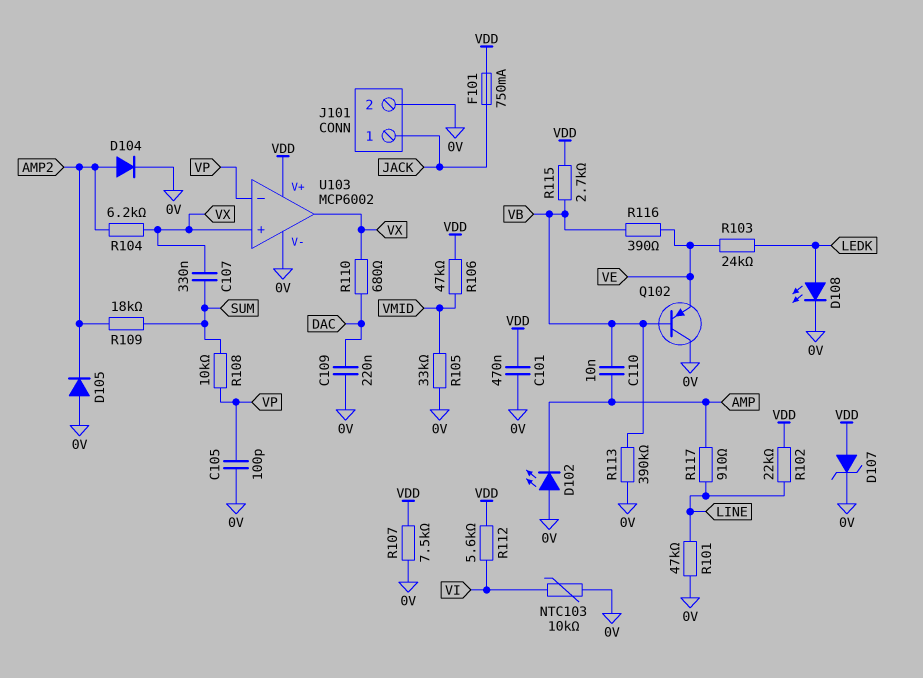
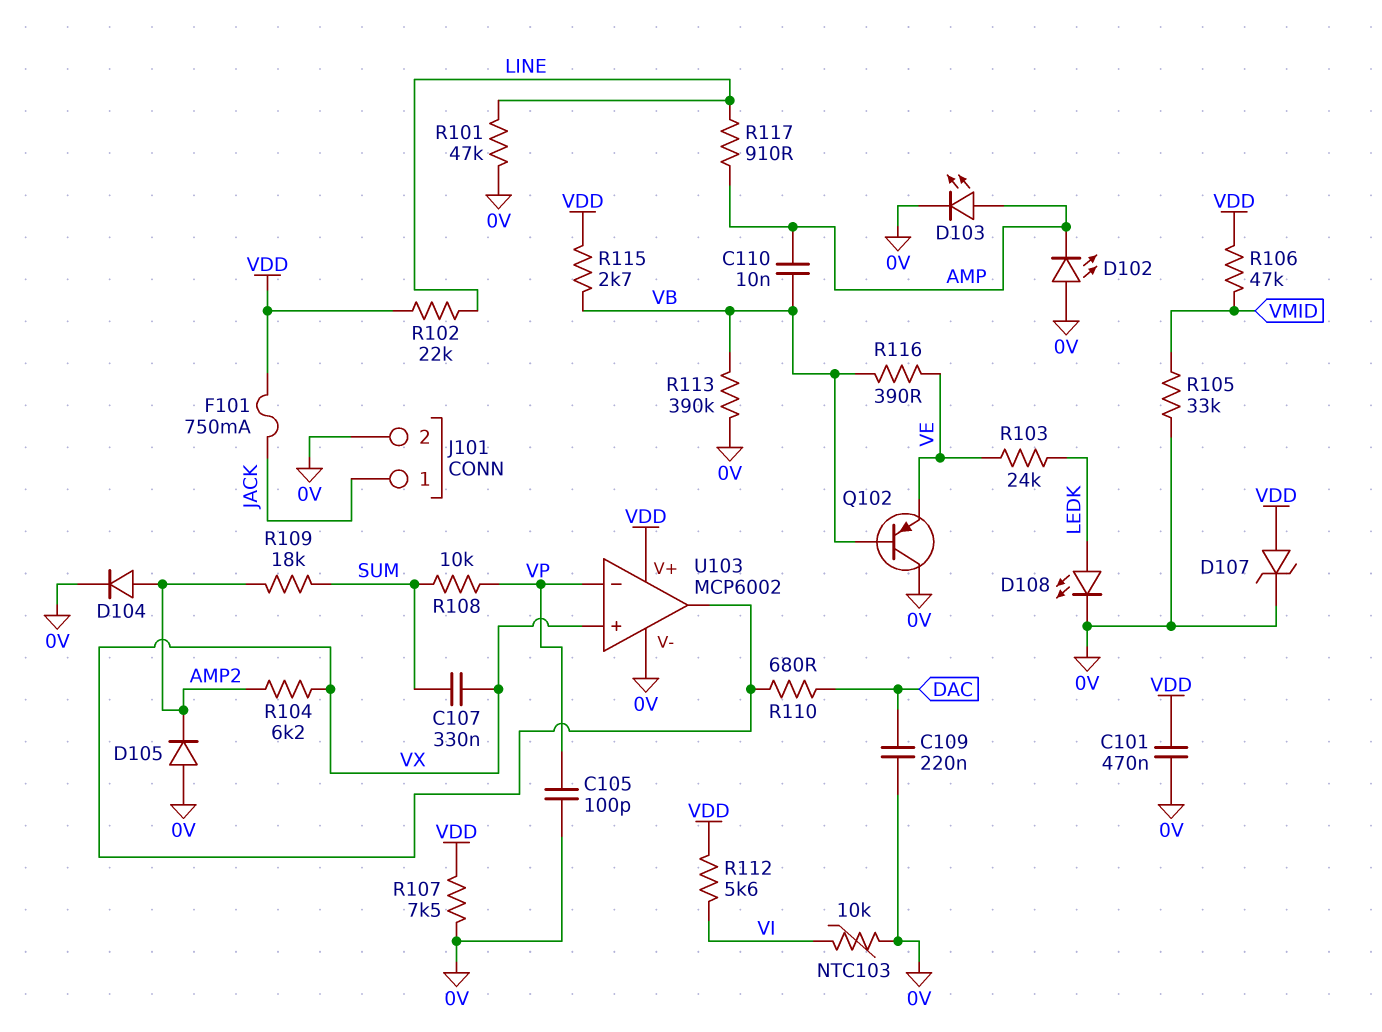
D103: none -> LED (A AMP, K 0V)

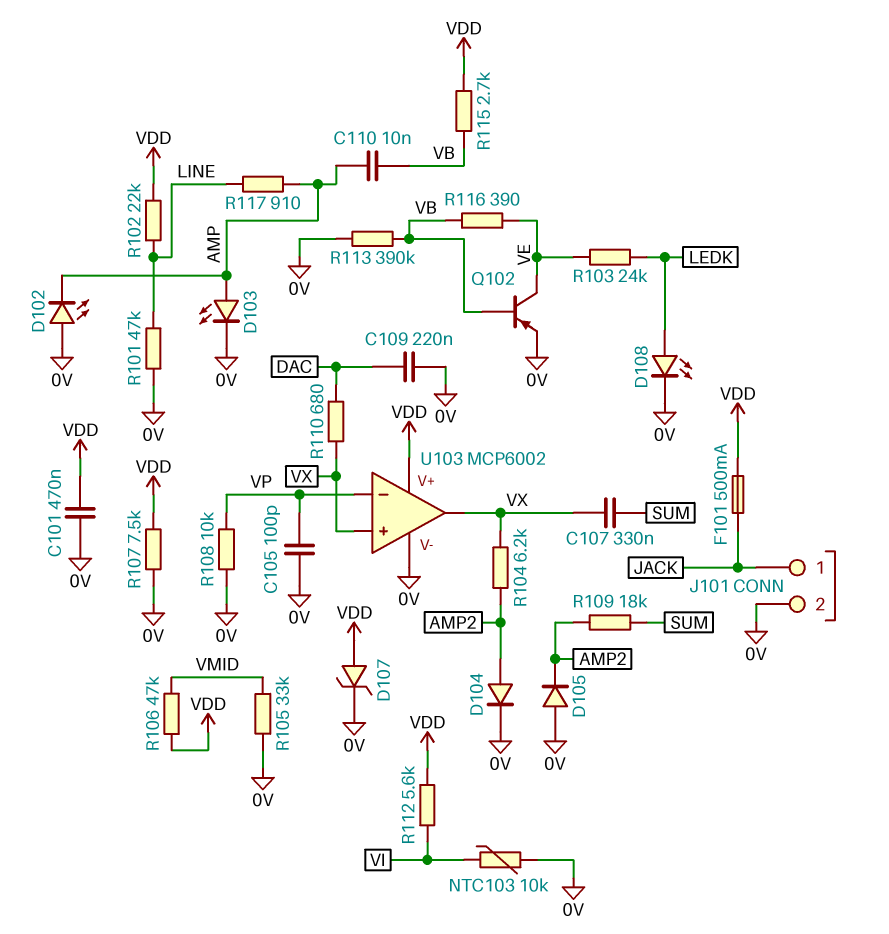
F101: 750mA (JACK, VDD) -> 500mA (JACK, VDD)
Q102: PNP (B VB, C 0V, E VE) -> PNP (B VB, C VE, E 0V)
R108: 10k (SUM, VP) -> 10k (0V, VP)

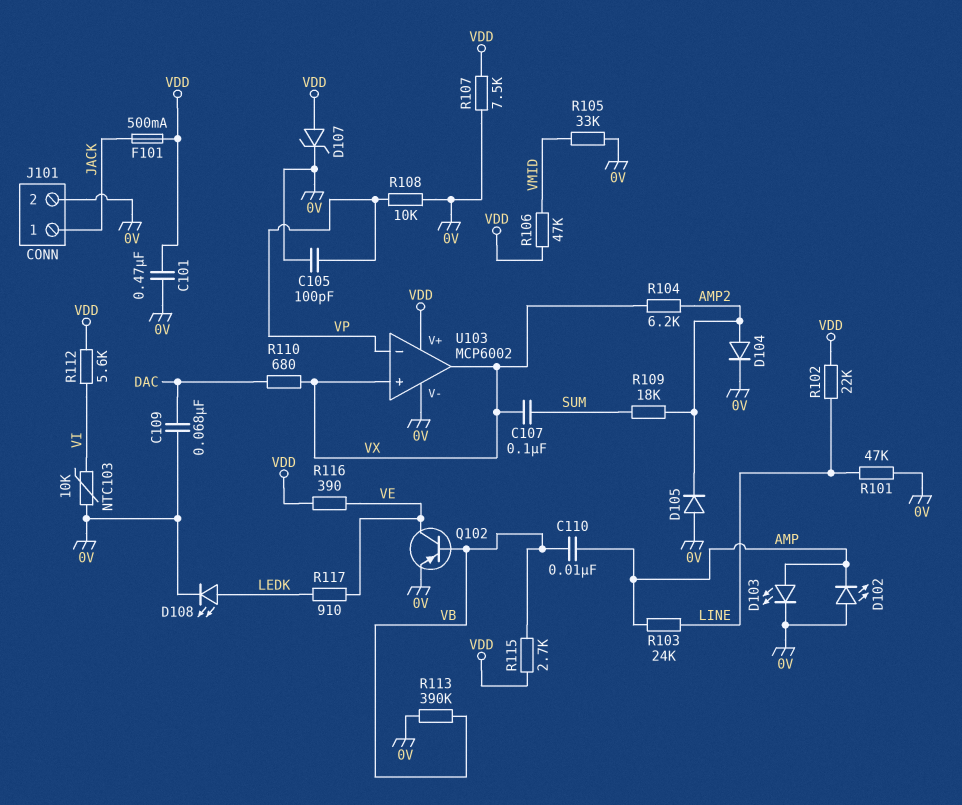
C107: 330nF (SUM, VX) -> 100nF (SUM, VX)
C109: 220nF (0V, DAC) -> 68nF (0V, DAC)
R103: 24k (LEDK, VE) -> 24k (AMP, LINE)
R116: 390 (VB, VE) -> 390 (VDD, VE)
R117: 910 (AMP, LINE) -> 910 (LEDK, VE)

